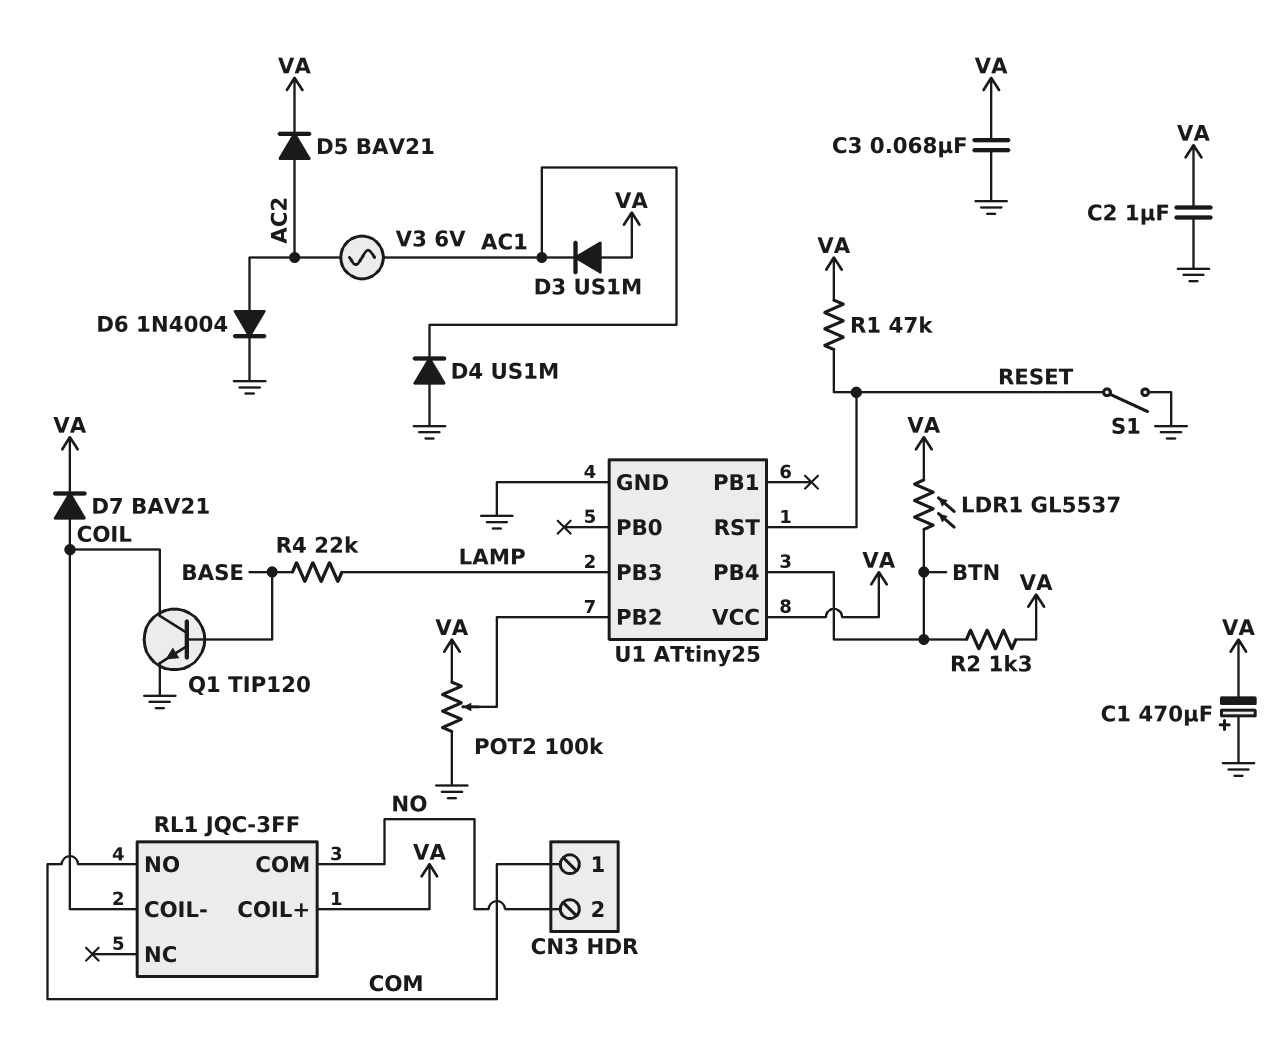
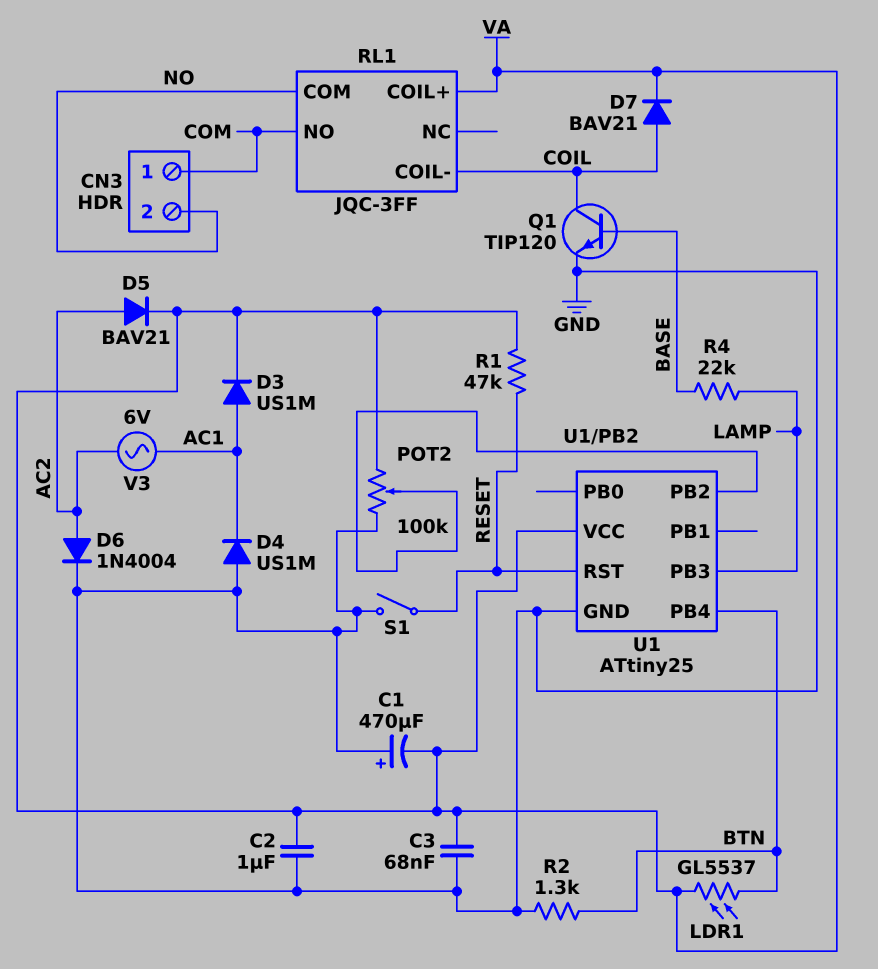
D3: diode US1M (A VA, K AC1) -> diode US1M (A AC1, K VA)
R2: 1.3k (BTN, VA) -> 1.3k (BTN, GND)

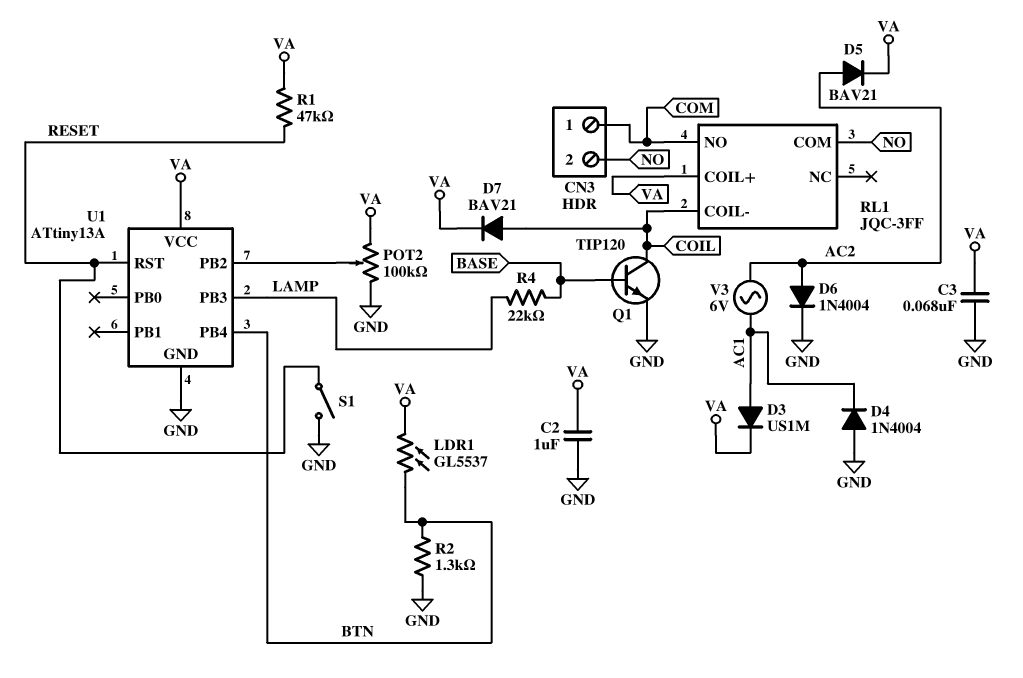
C1: 470uF (plus GND, minus VA) -> none
D4: diode US1M (A GND, K AC1) -> diode 1N4004 (A GND, K AC1)
U1: ATtiny25 -> ATtiny13A

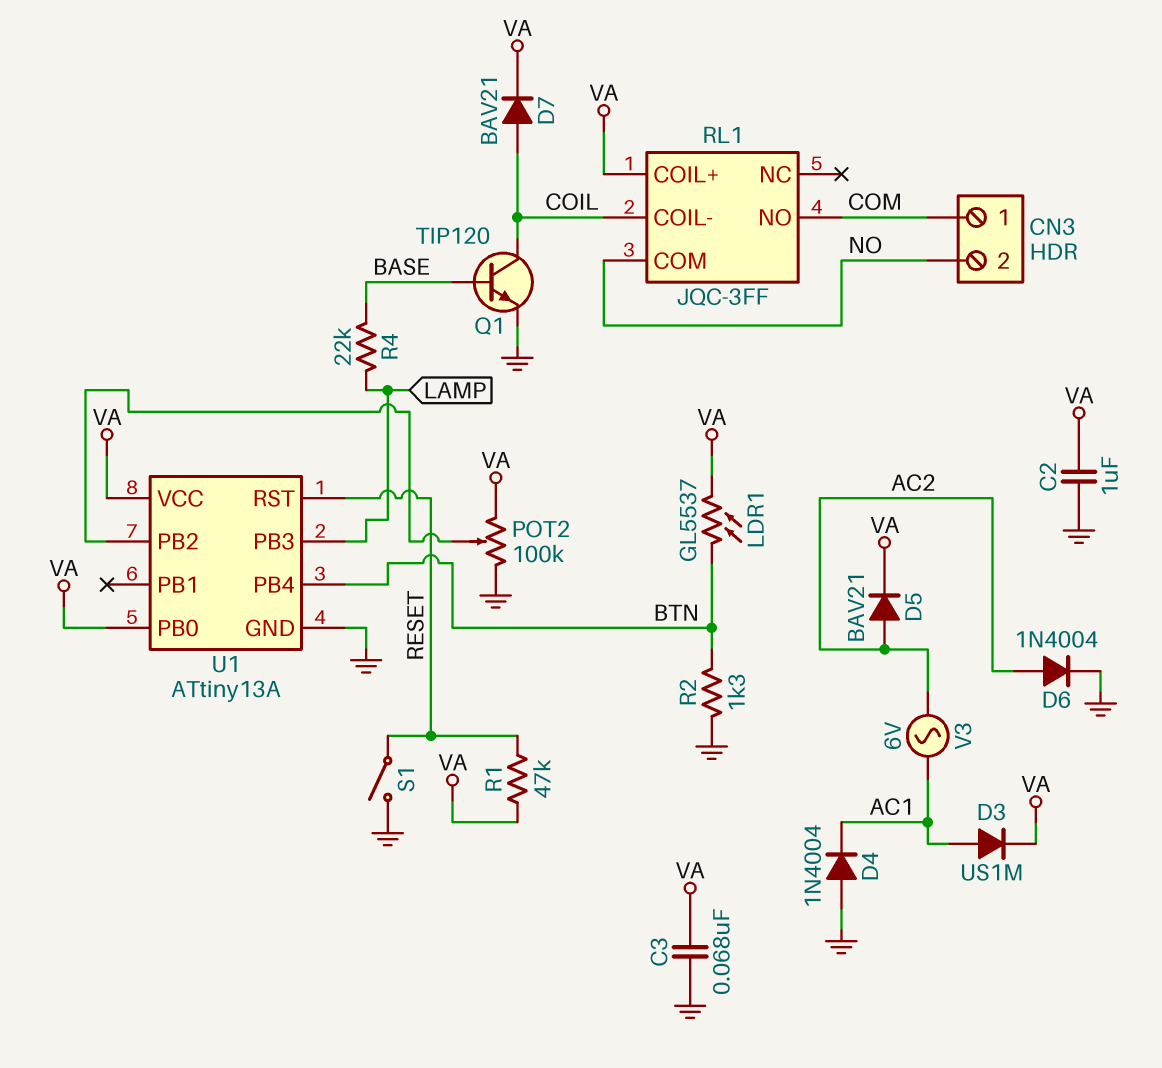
U1 pin PB0: none -> VA

